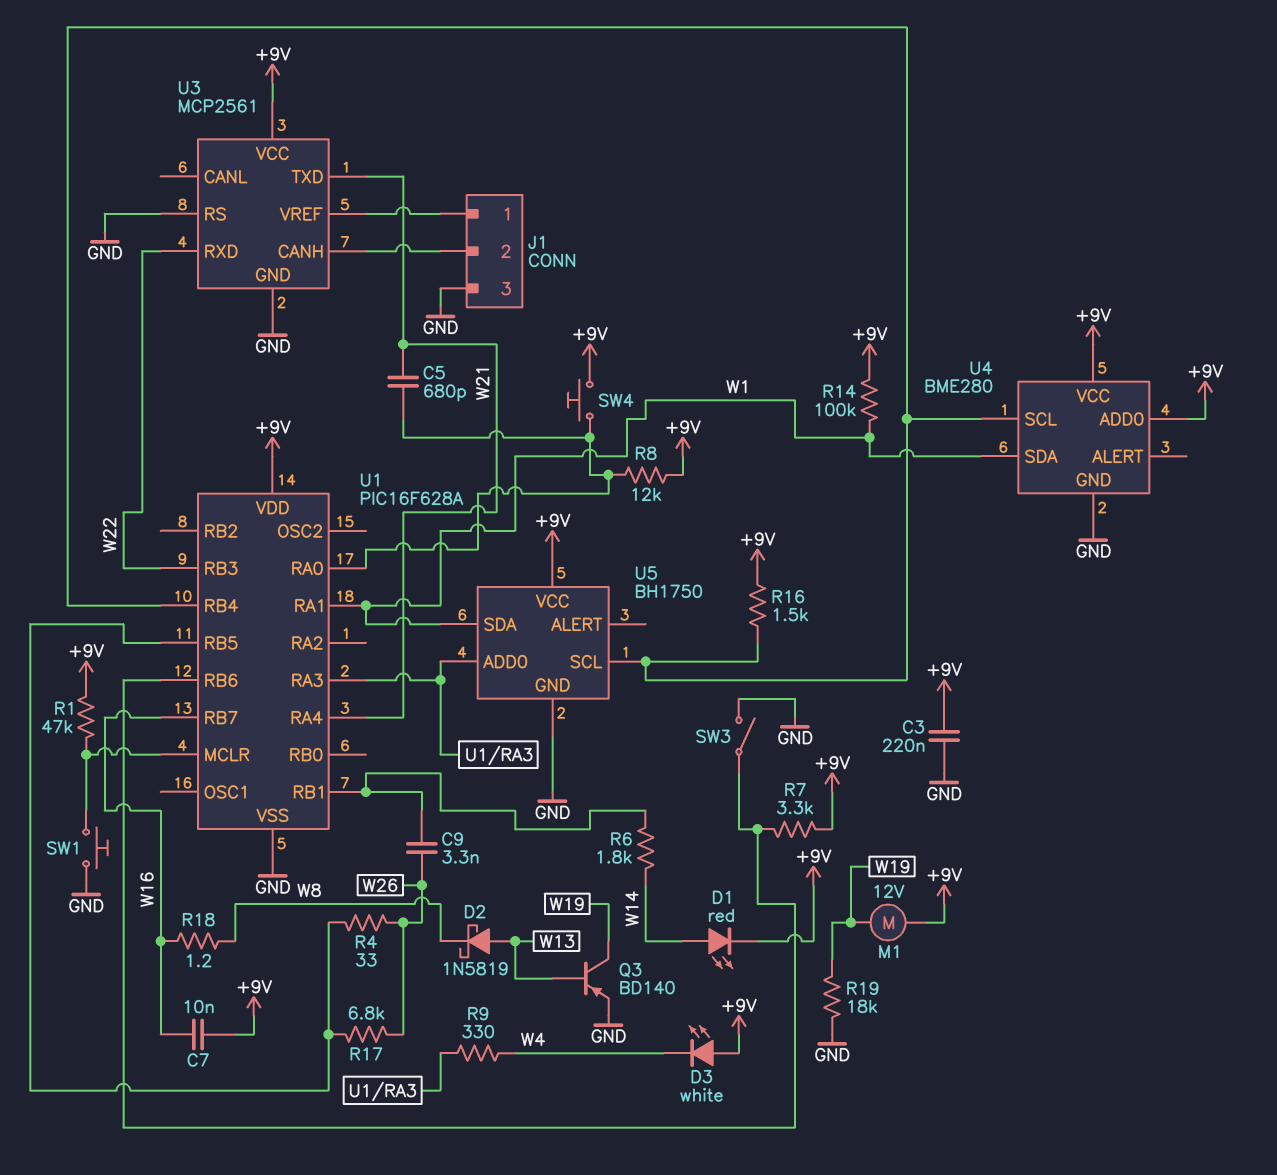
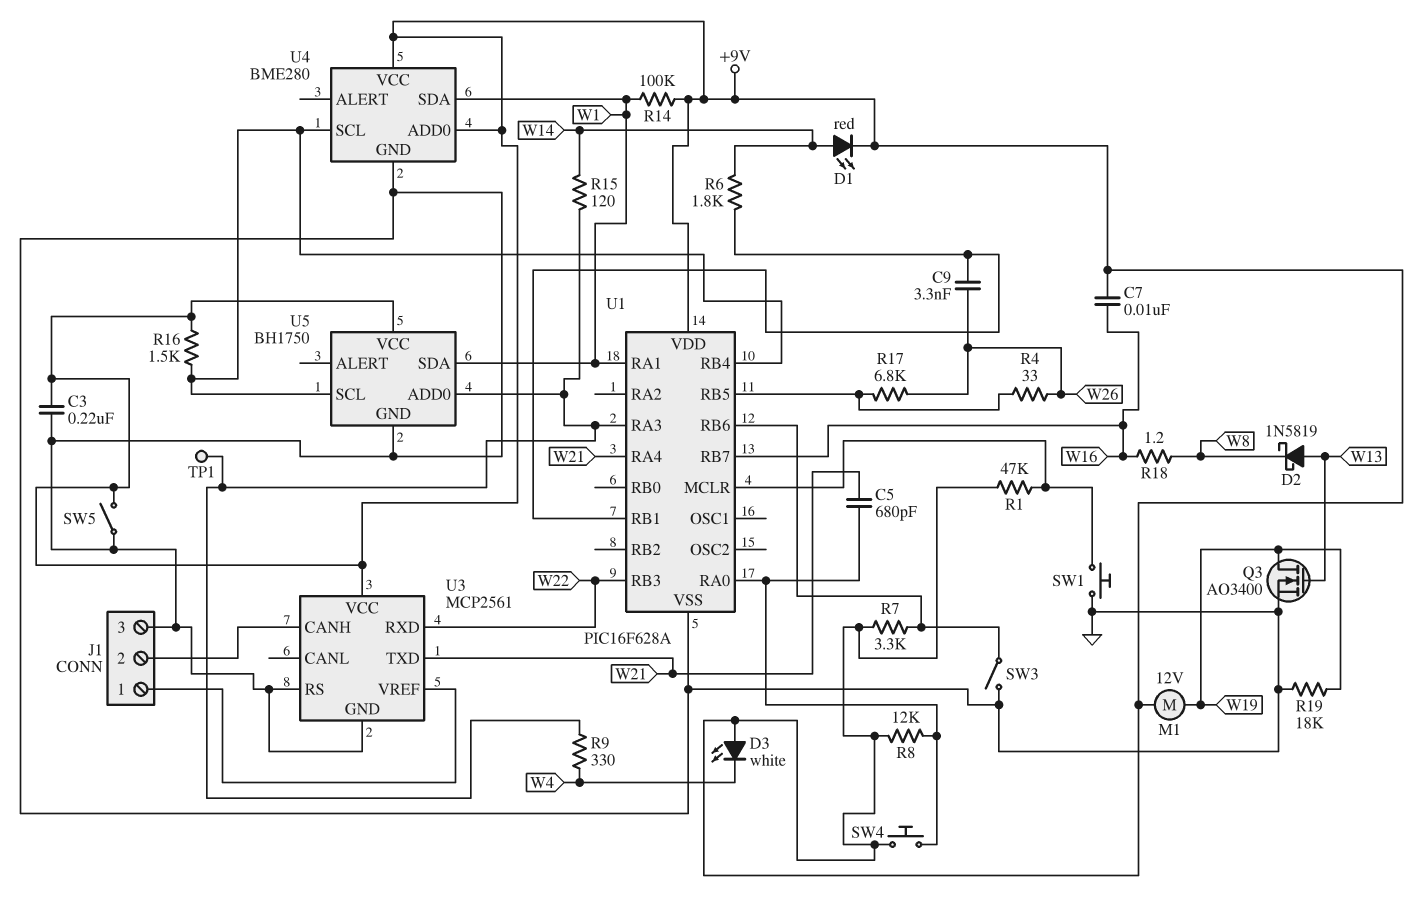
Q3: PNP BD140 (B W13, C W19, E GND) -> NMOS AO3400 (G W13, D W19, S GND)
R15: none -> 120 (U1/RA3, W14)
SW5: none -> switch (+9V, GND)
TP1: none -> test point (U1/RA3)

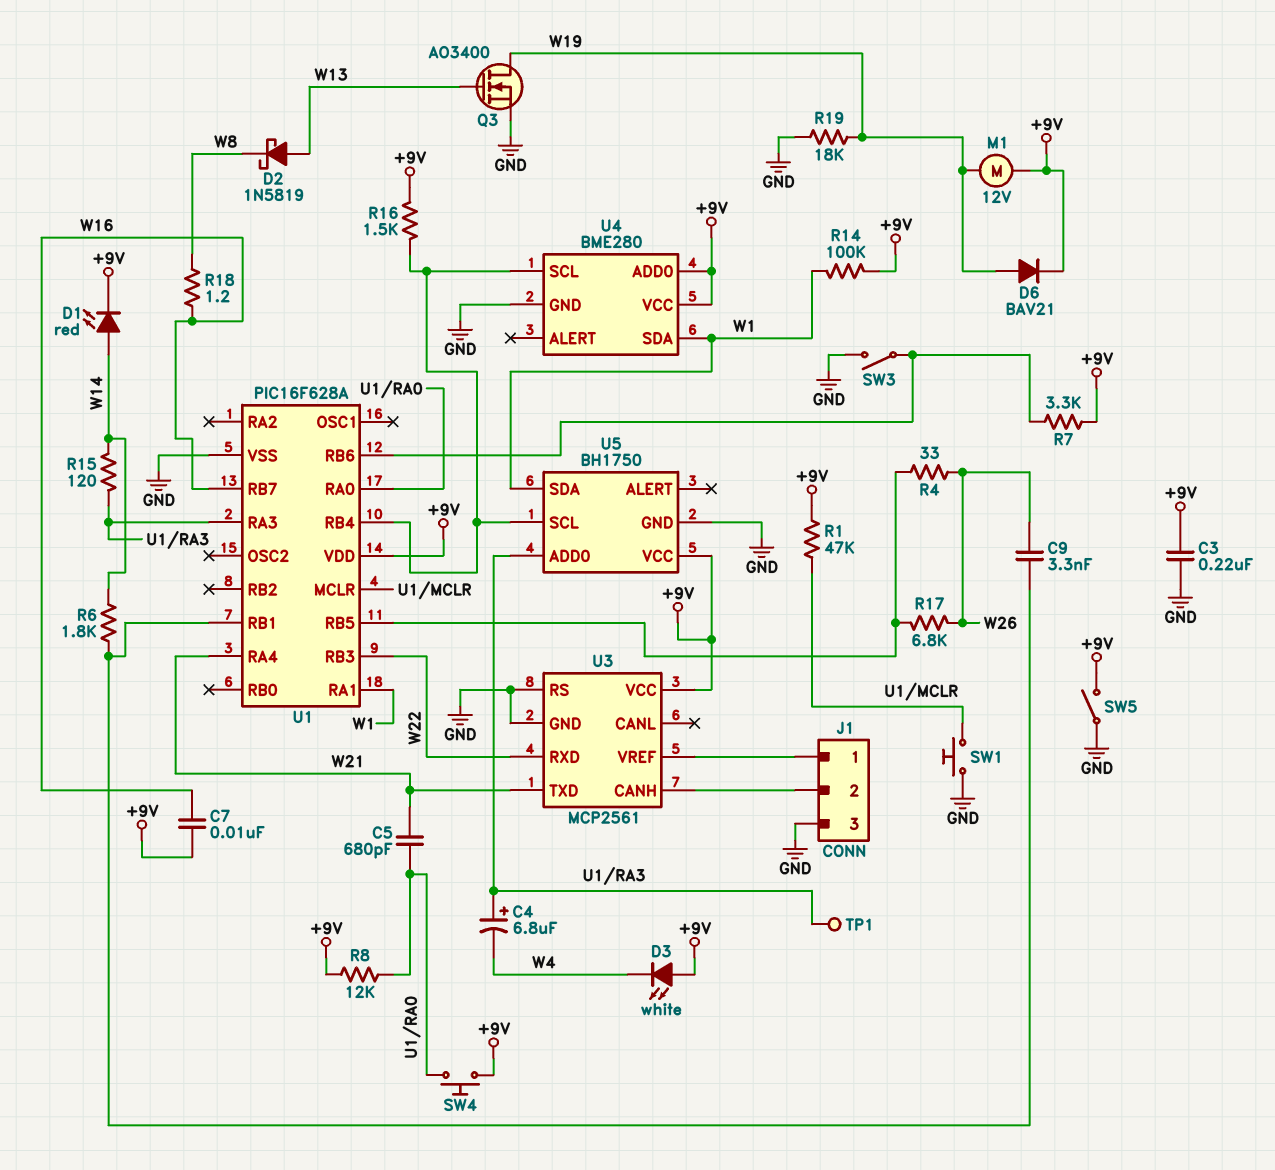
C4: none -> 6.8uF (plus U1/RA3, minus W4)
D6: none -> diode BAV21 (A W19, K +9V)
R9: 330 (U1/RA3, W4) -> none

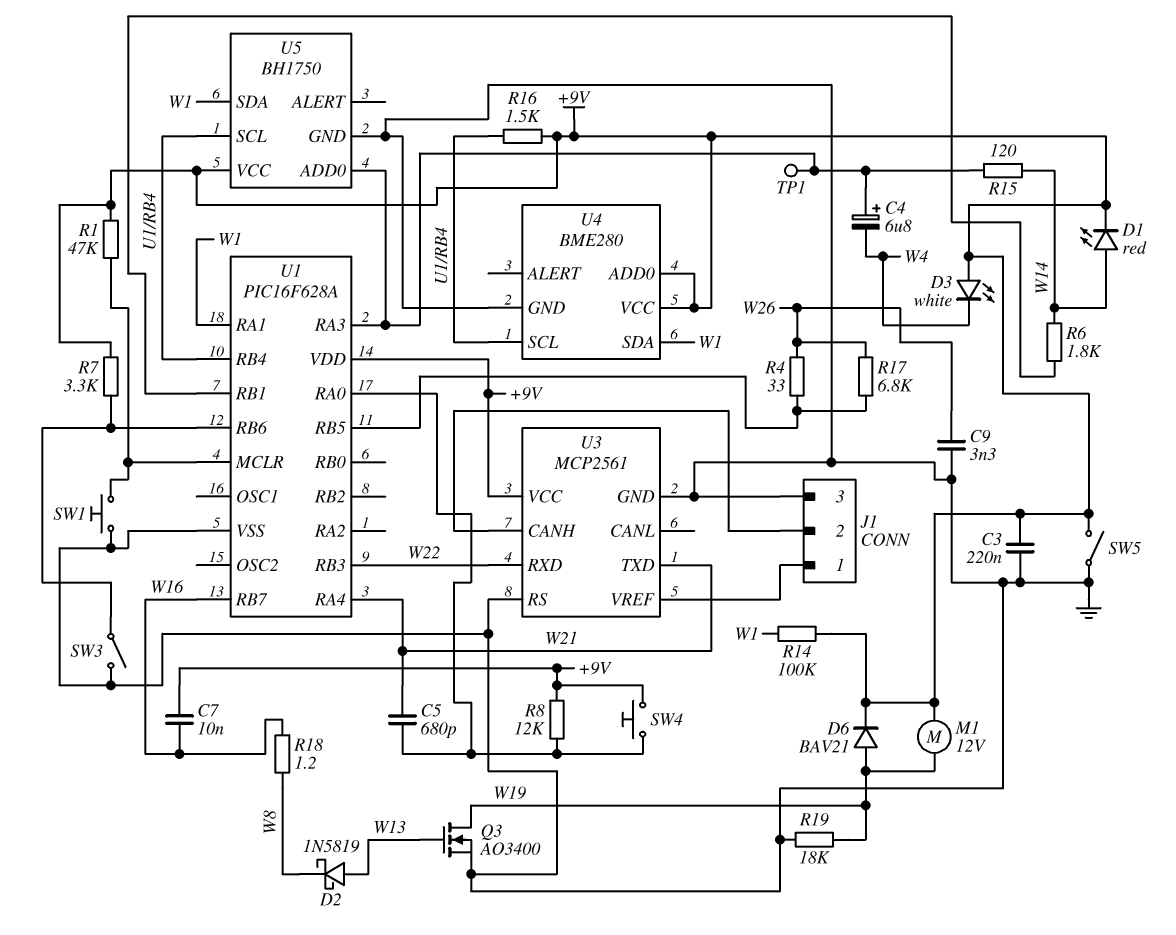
C9: 3.3nF (U1/RB1, W26) -> 3.3nF (GND, W26)

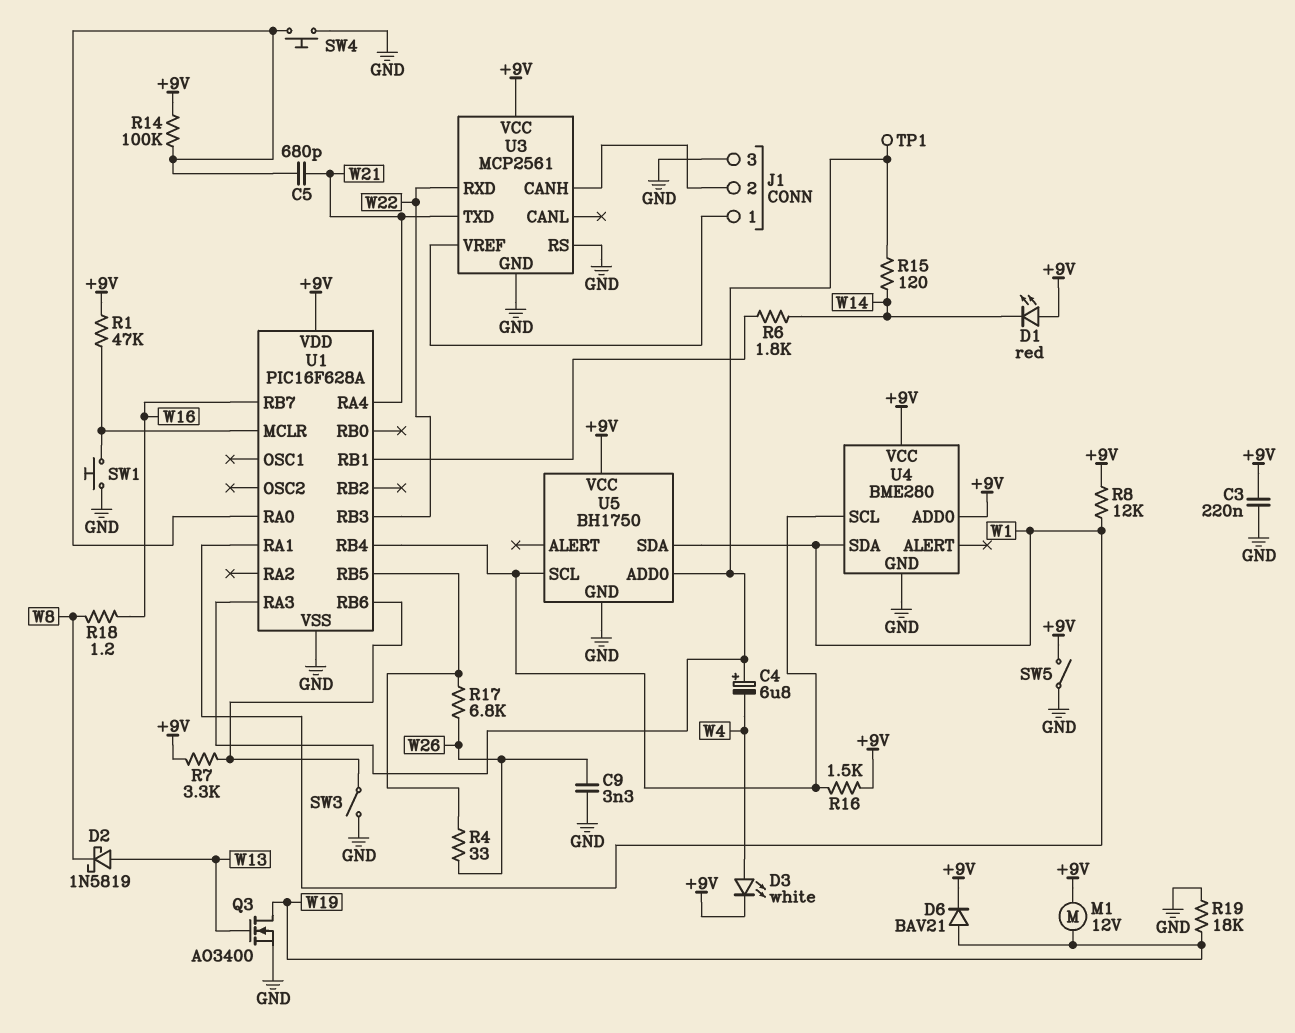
C7: 10nF (+9V, W16) -> none
D1: LED red (A W14, K +9V) -> LED red (A +9V, K W14)
D3: LED white (A +9V, K W4) -> LED white (A W4, K +9V)
R8: 12k (+9V, U1/RA0) -> 12k (+9V, W1)
R14: 100k (+9V, W1) -> 100k (+9V, U1/RA0)
SW4: button (+9V, U1/RA0) -> button (GND, U1/RA0)

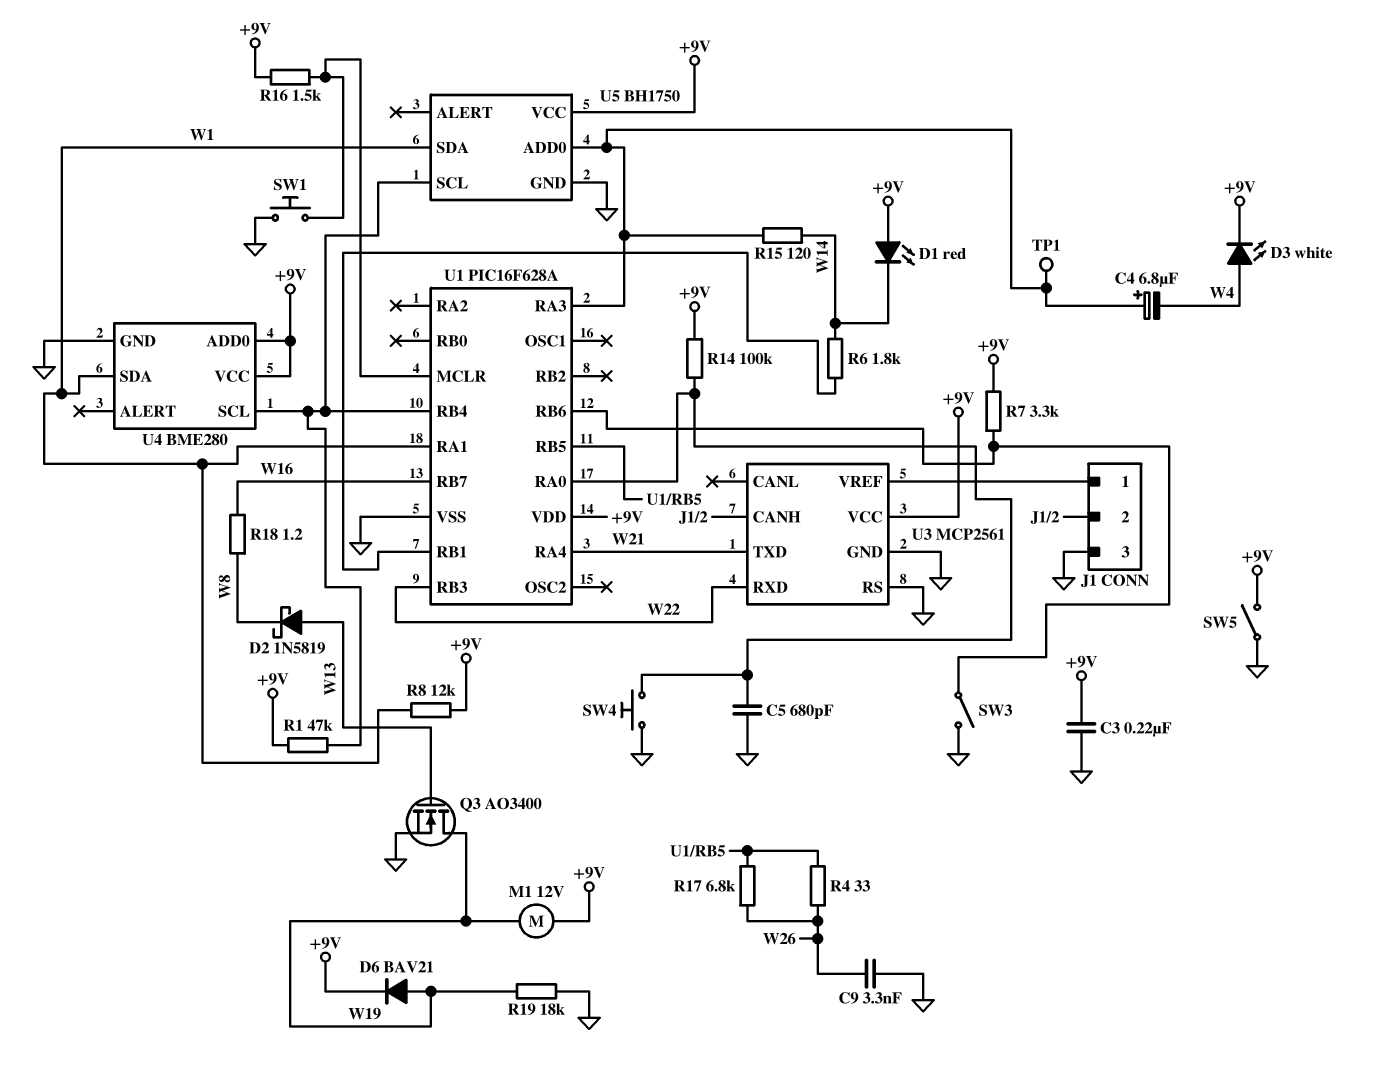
C5: 680pF (U1/RA0, W21) -> 680pF (GND, U1/RA0)
R1: 47k (+9V, U1/MCLR) -> 47k (+9V, U1/RB4)
R16: 1.5k (+9V, U1/RB4) -> 1.5k (+9V, U1/MCLR)

